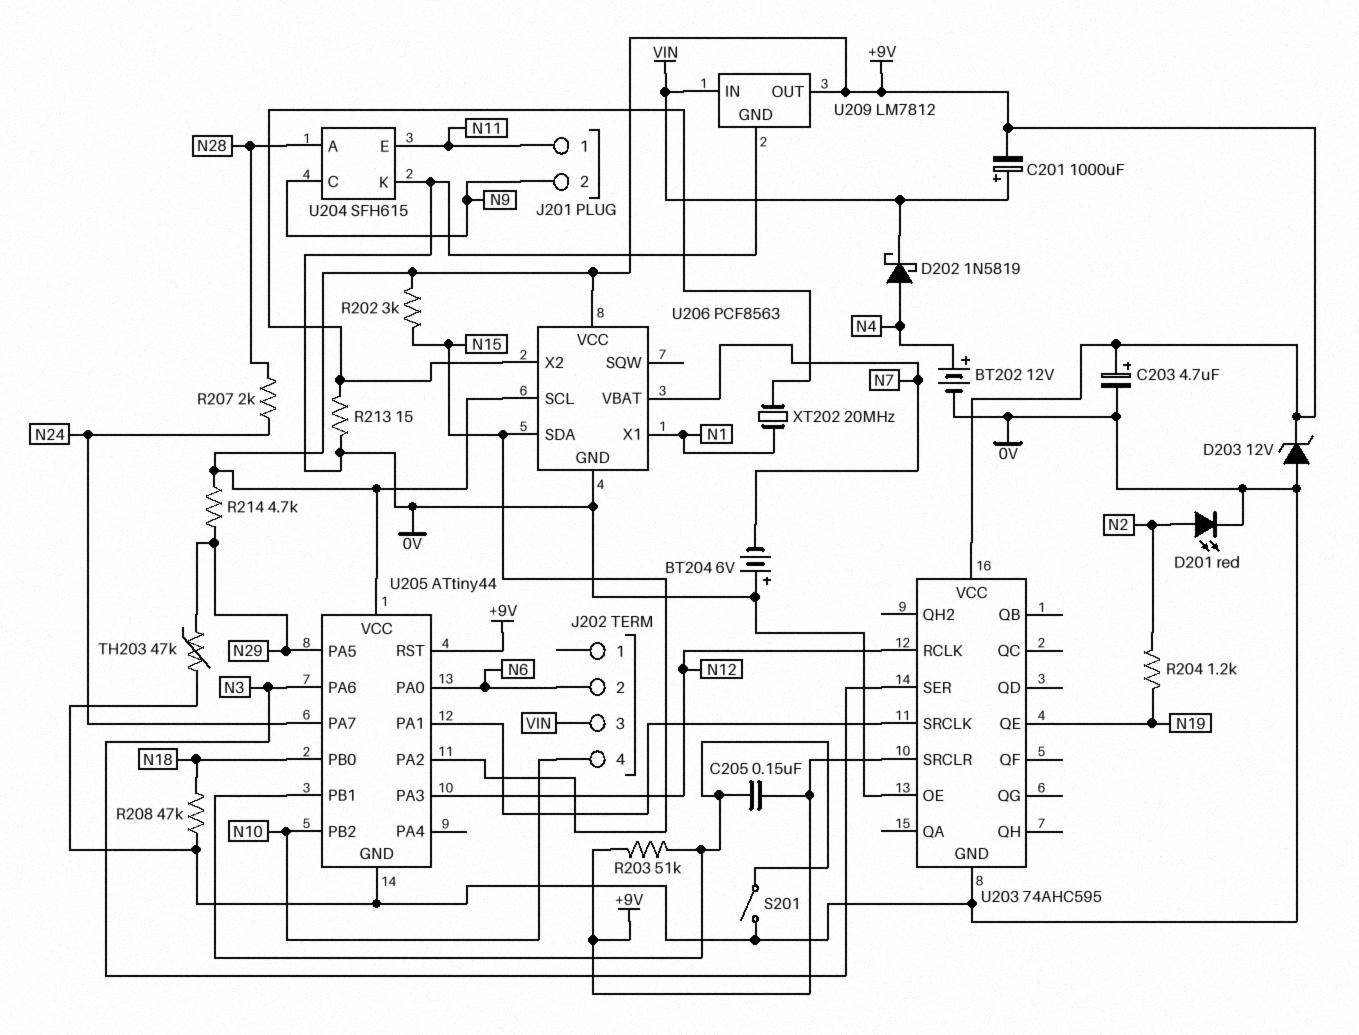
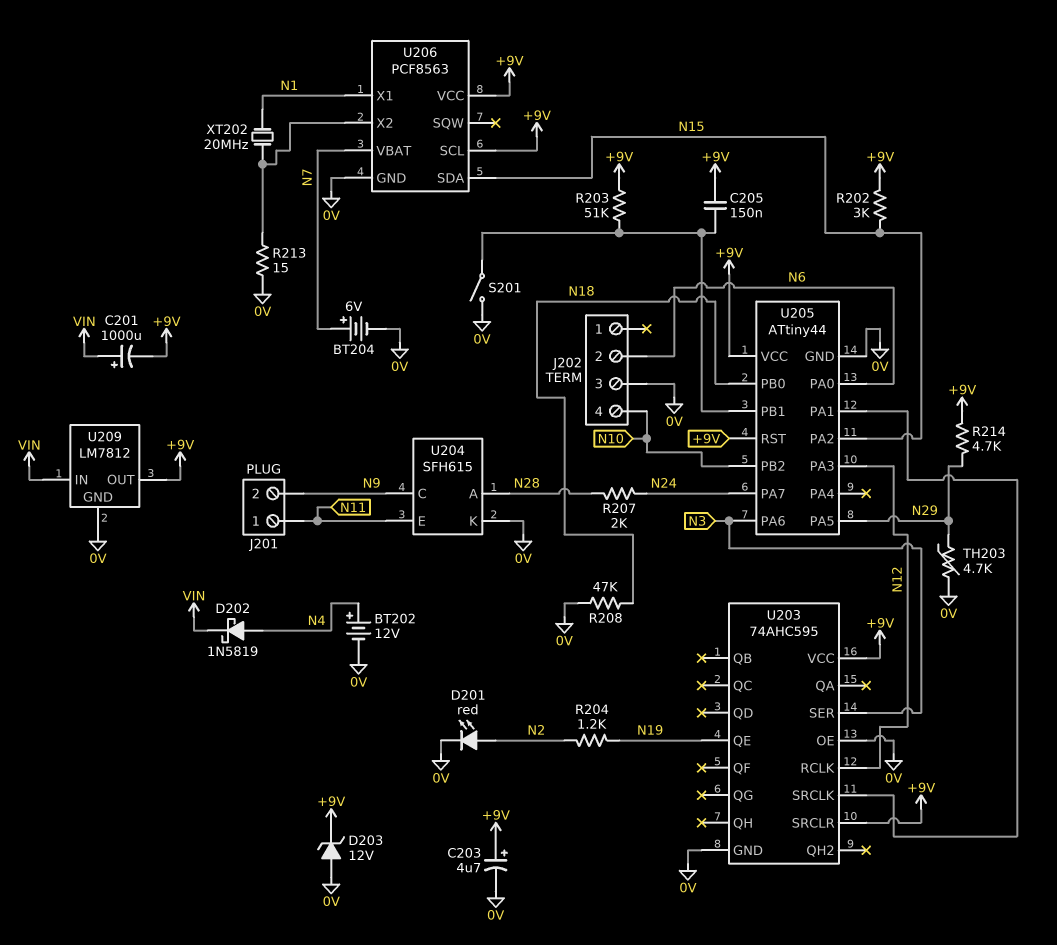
BT204: 6V (plus 0V, minus N7) -> 6V (plus N7, minus 0V)
J202 pin 3: VIN -> 0V
TH203: 47k (0V, N29) -> 4.7k (0V, N29)

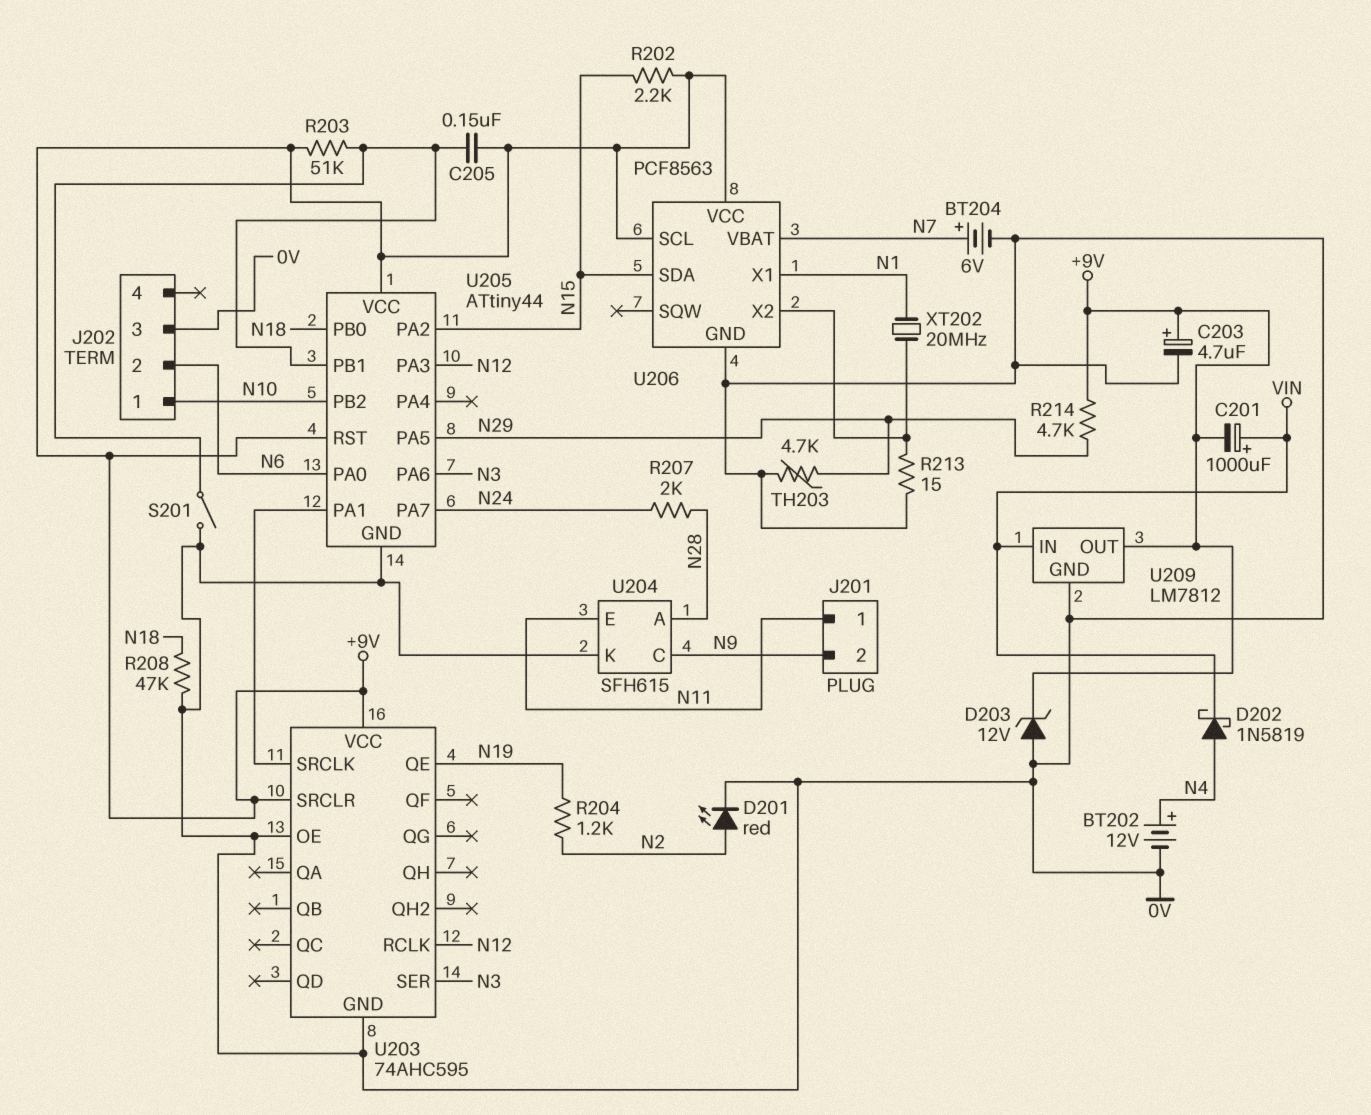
J202 pin 1: none -> N10
J202 pin 4: N10 -> none
R202: 3k (+9V, N15) -> 2.2k (+9V, N15)

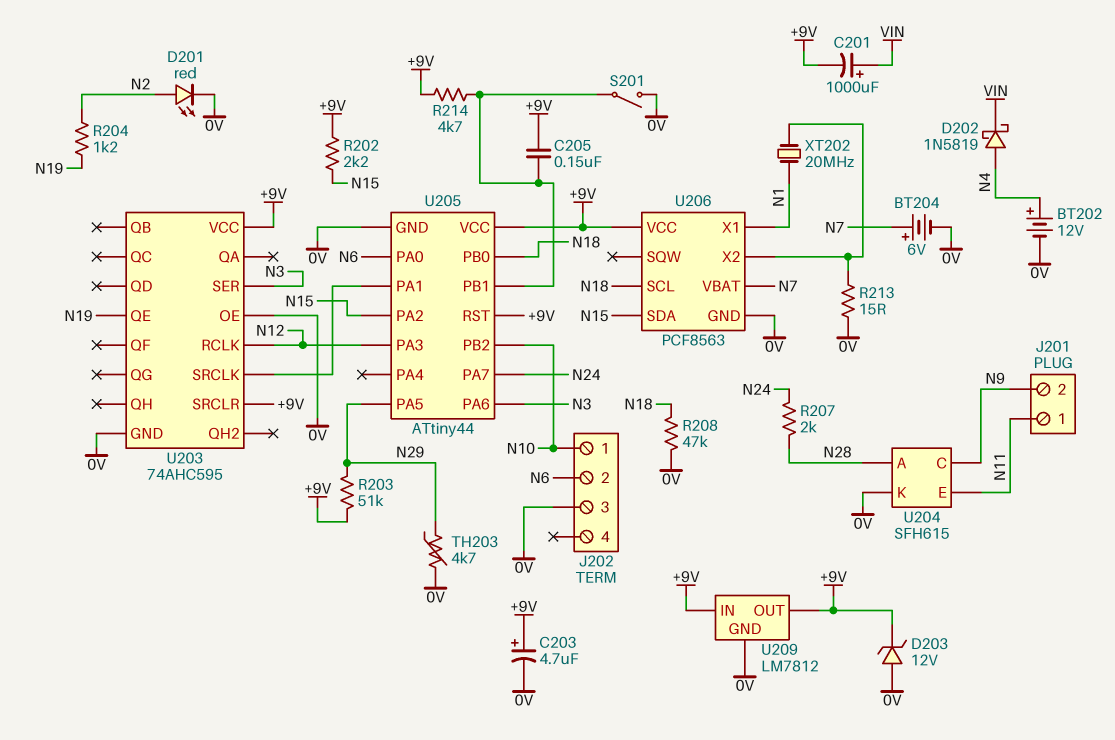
R203: 51k (+9V, U205/PB1) -> 51k (+9V, N29)
R214: 4.7k (+9V, N29) -> 4.7k (+9V, U205/PB1)
U206 pin SCL: +9V -> N18
U209 pin IN: VIN -> +9V

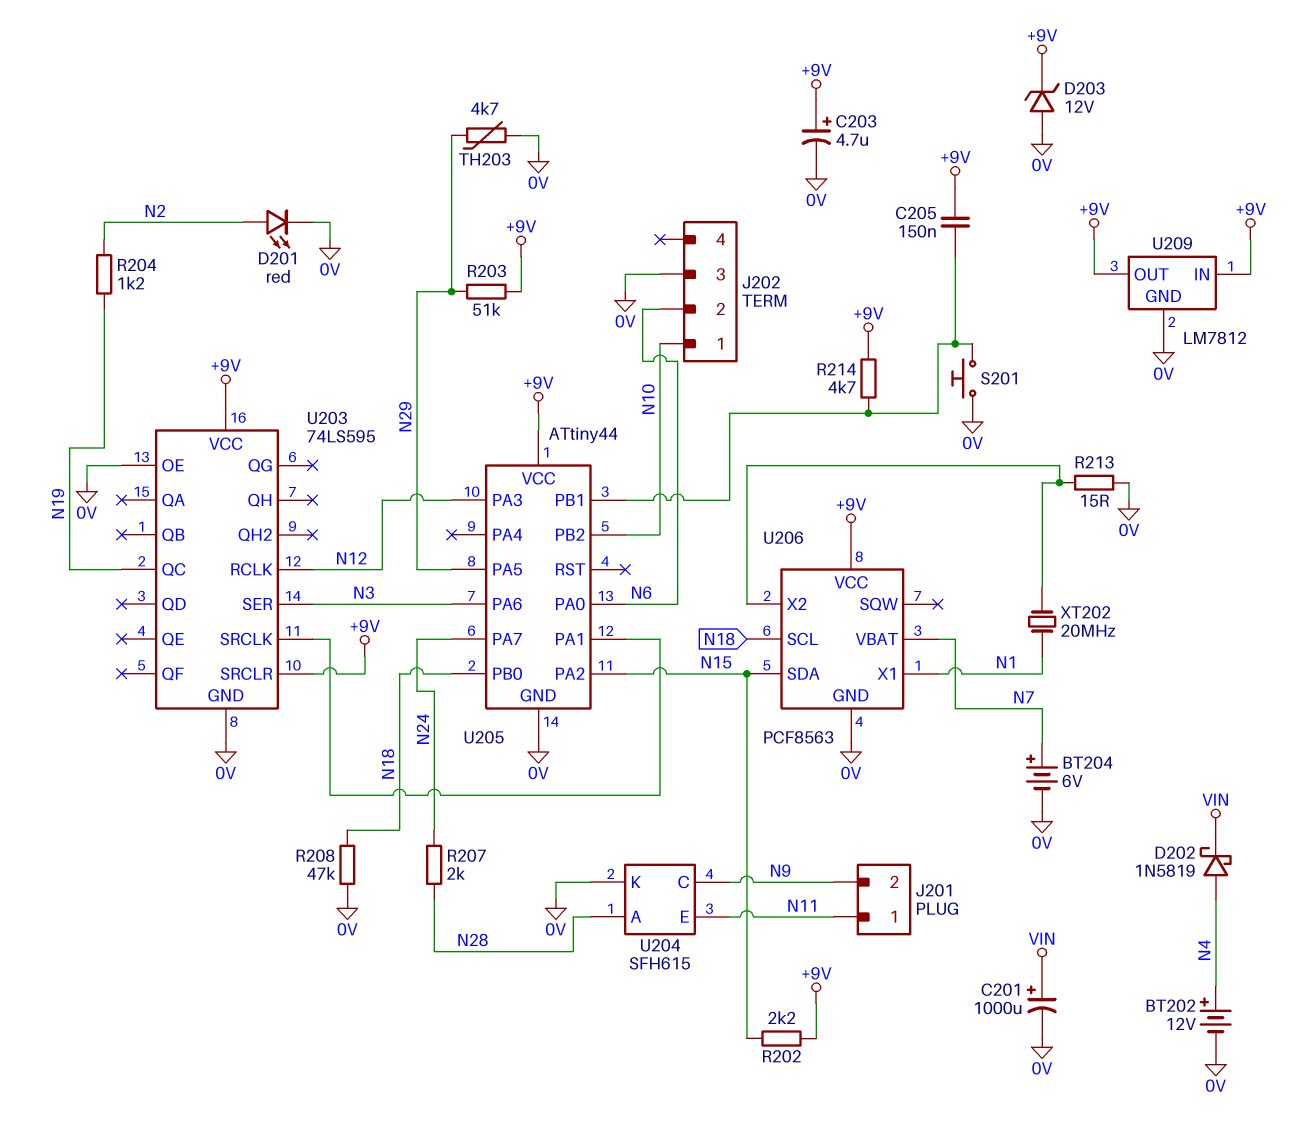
C201: 1000uF (plus VIN, minus +9V) -> 1000uF (plus VIN, minus 0V)
S201: switch (0V, U205/PB1) -> button (0V, U205/PB1)
U203: 74AHC595 -> 74LS595
U203 pin QC: none -> N19
U203 pin QE: N19 -> none
U205 pin RST: +9V -> none

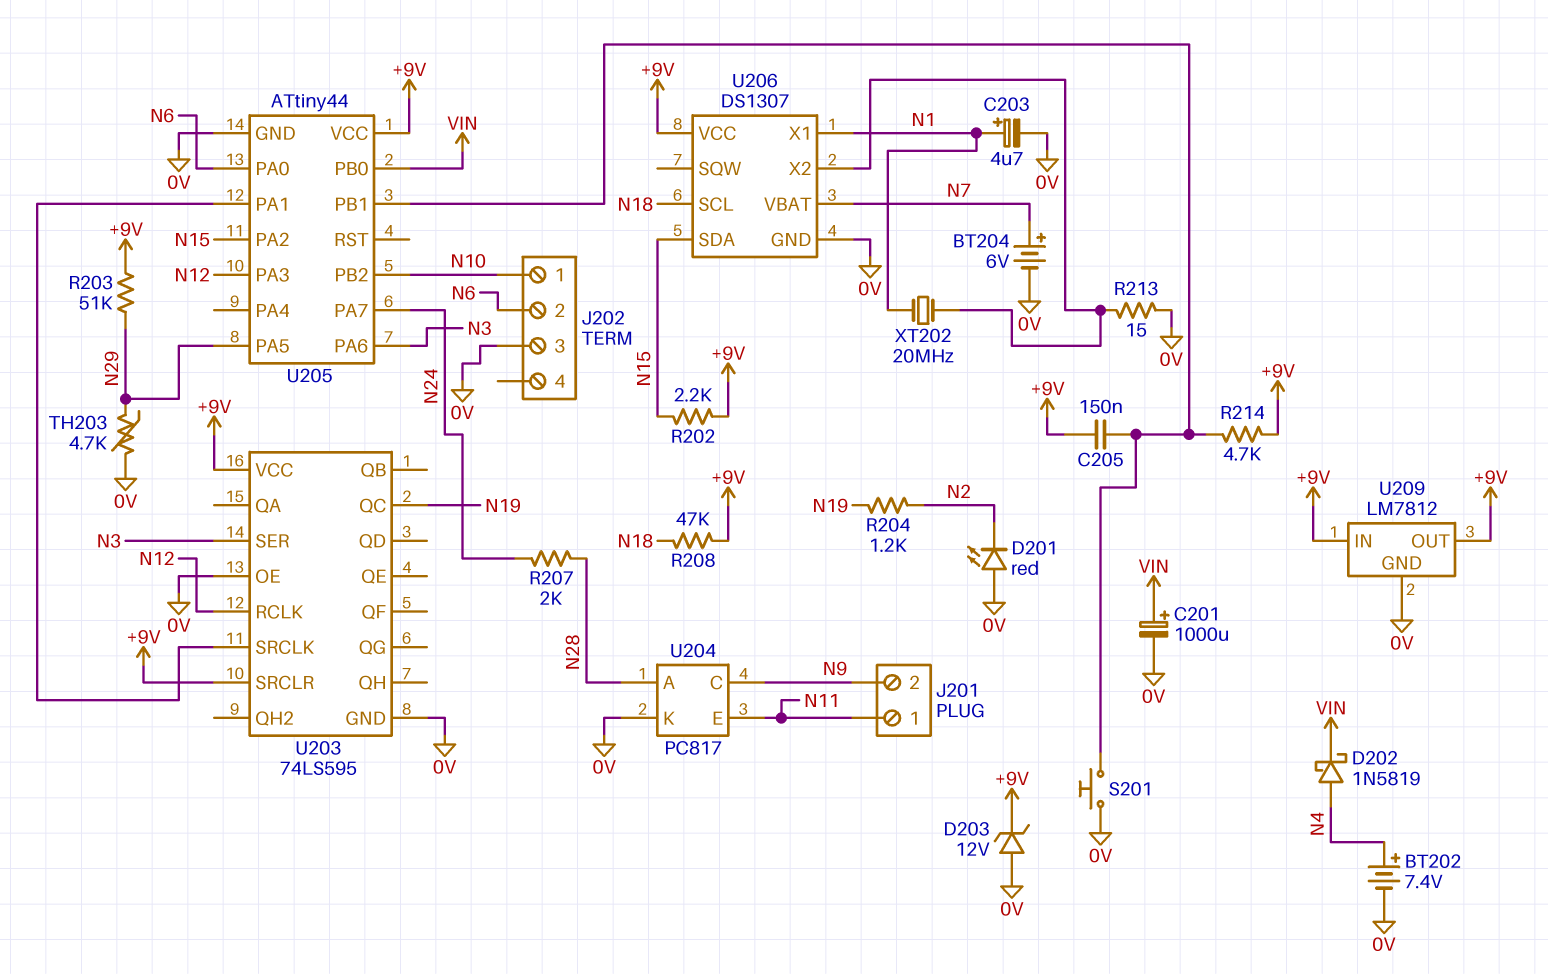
BT202: 12V (plus N4, minus 0V) -> 7.4V (plus N4, minus 0V)
C203: 4.7uF (plus +9V, minus 0V) -> 4.7uF (plus N1, minus 0V)
D201: LED red (A N2, K 0V) -> LED red (A 0V, K N2)
R208: 47k (0V, N18) -> 47k (+9V, N18)
U204: SFH615 -> PC817
U205 pin PB0: N18 -> VIN
U206: PCF8563 -> DS1307

